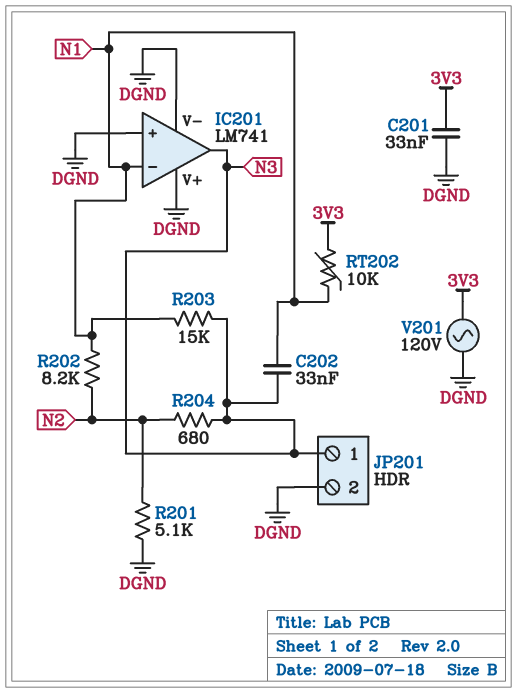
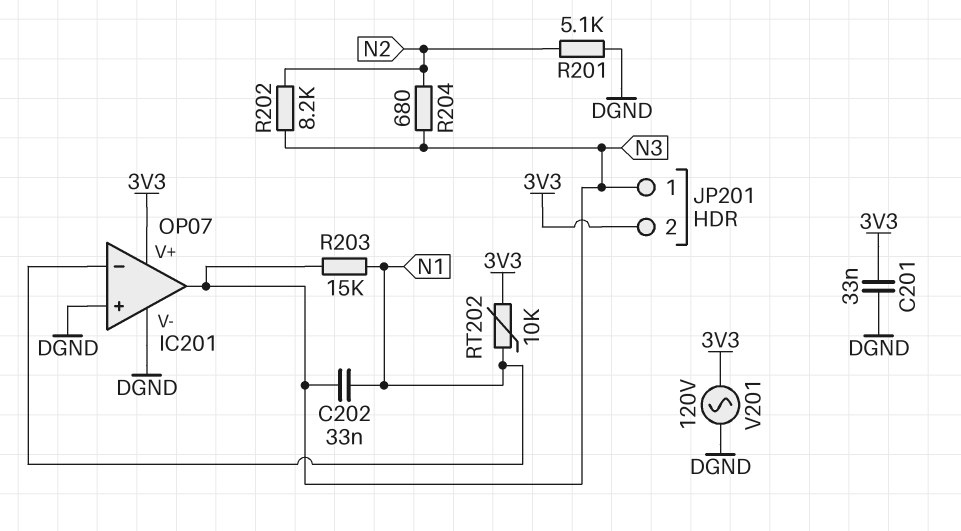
IC201: LM741 -> OP07
IC201 pin V+: DGND -> 3V3
JP201 pin 2: DGND -> 3V3
R202: 8.2k (N1, N2) -> 8.2k (N2, N3)

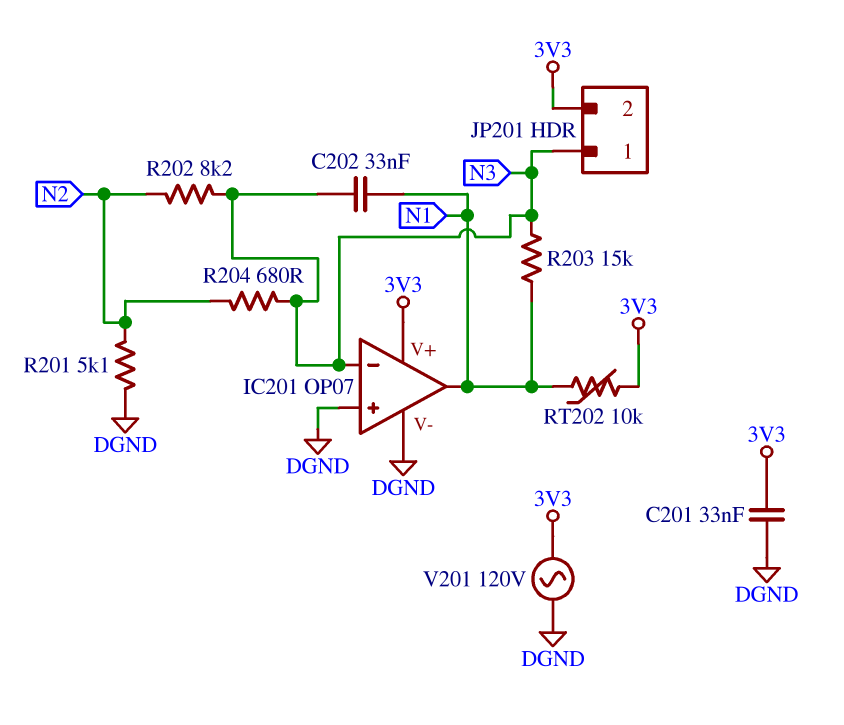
IC201 pin in-: N1 -> N3
IC201 pin out: N3 -> N1

